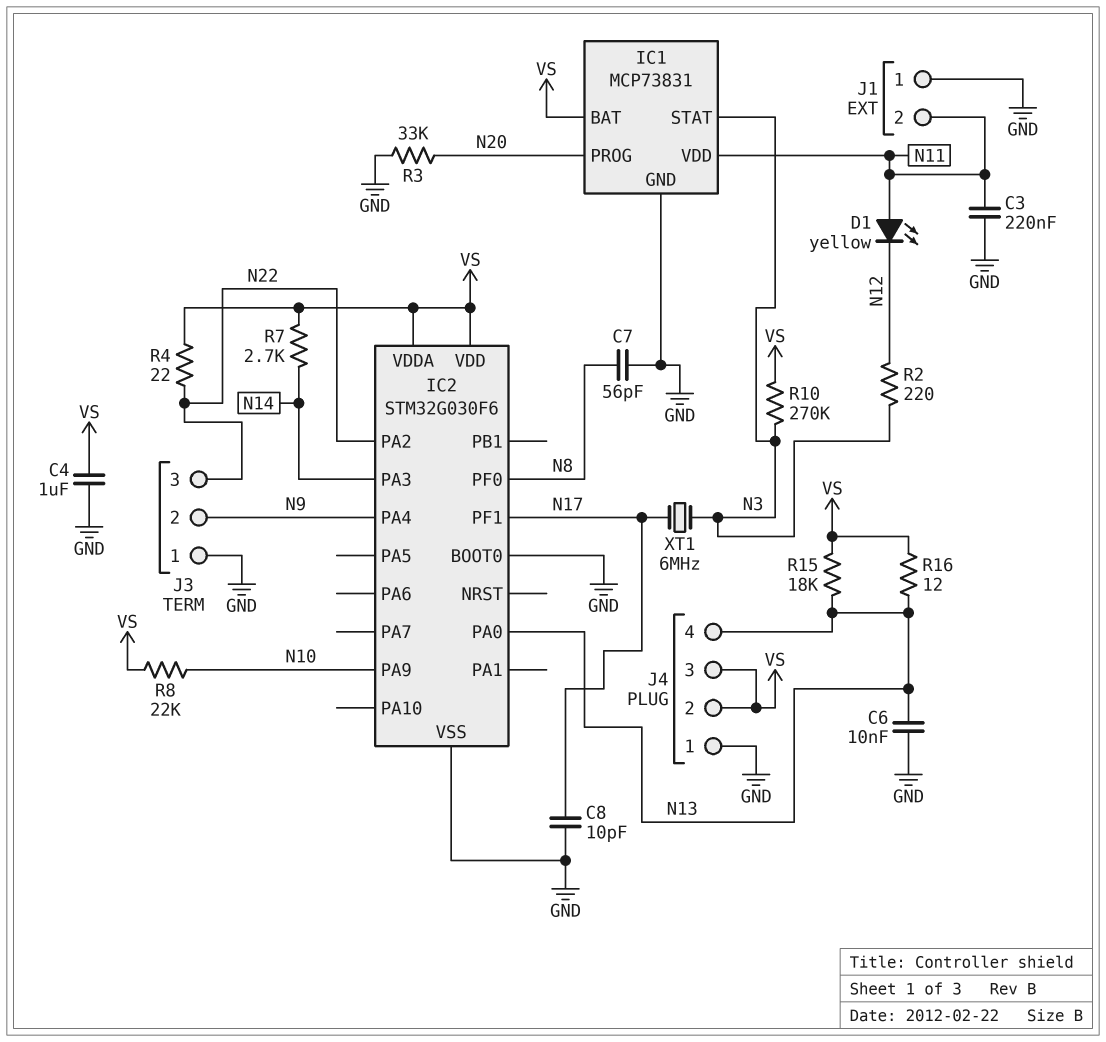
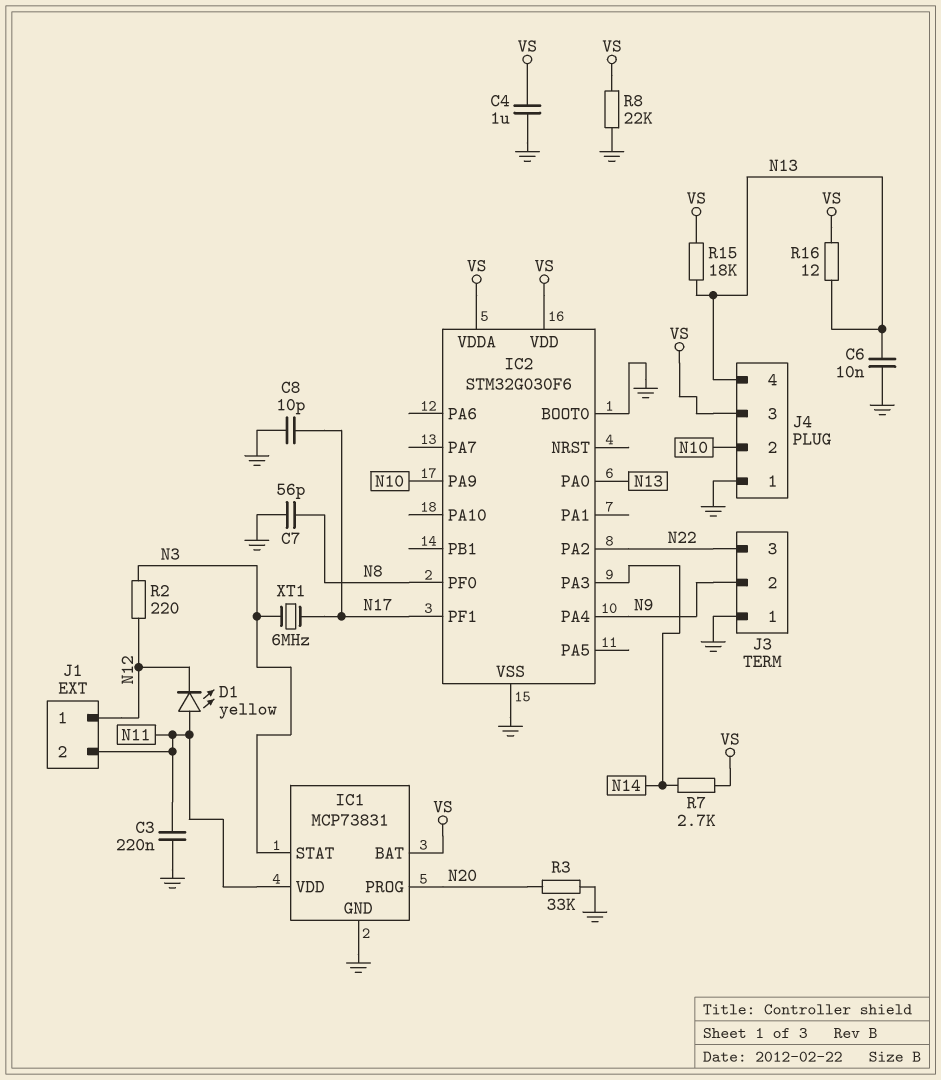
J1 pin 1: GND -> N12
J4 pin 2: VS -> N10
R4: 22 (N22, VS) -> none
R8: 22k (N10, VS) -> 22k (GND, VS)
R10: 270k (N3, VS) -> none

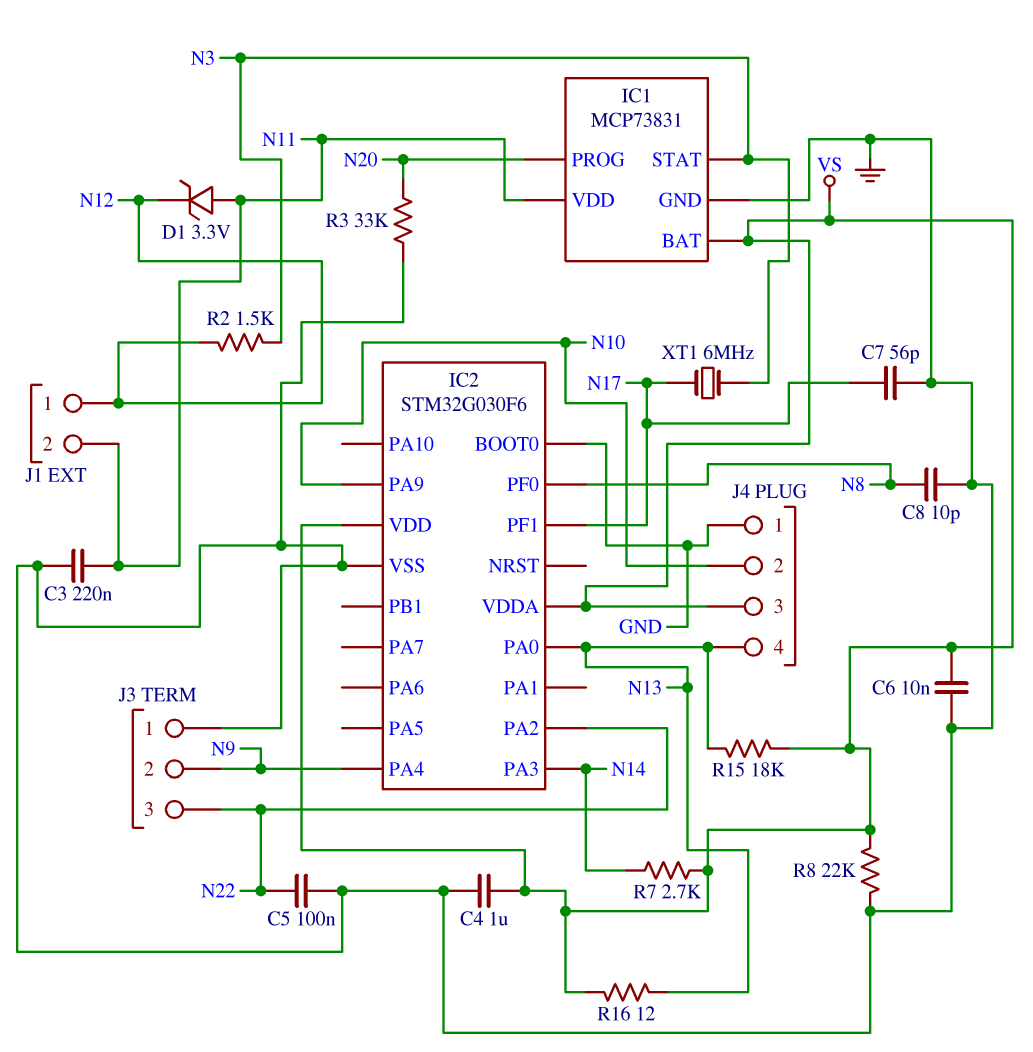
C5: none -> 100nF (GND, N22)
C6: 10nF (GND, N13) -> 10nF (GND, VS)
C7: 56pF (GND, N8) -> 56pF (GND, N17)
C8: 10pF (GND, N17) -> 10pF (GND, N8)
D1: LED yellow (A N11, K N12) -> zener 3.3V (A N11, K N12)
R2: 220 (N3, N12) -> 1.5k (N3, N12)

